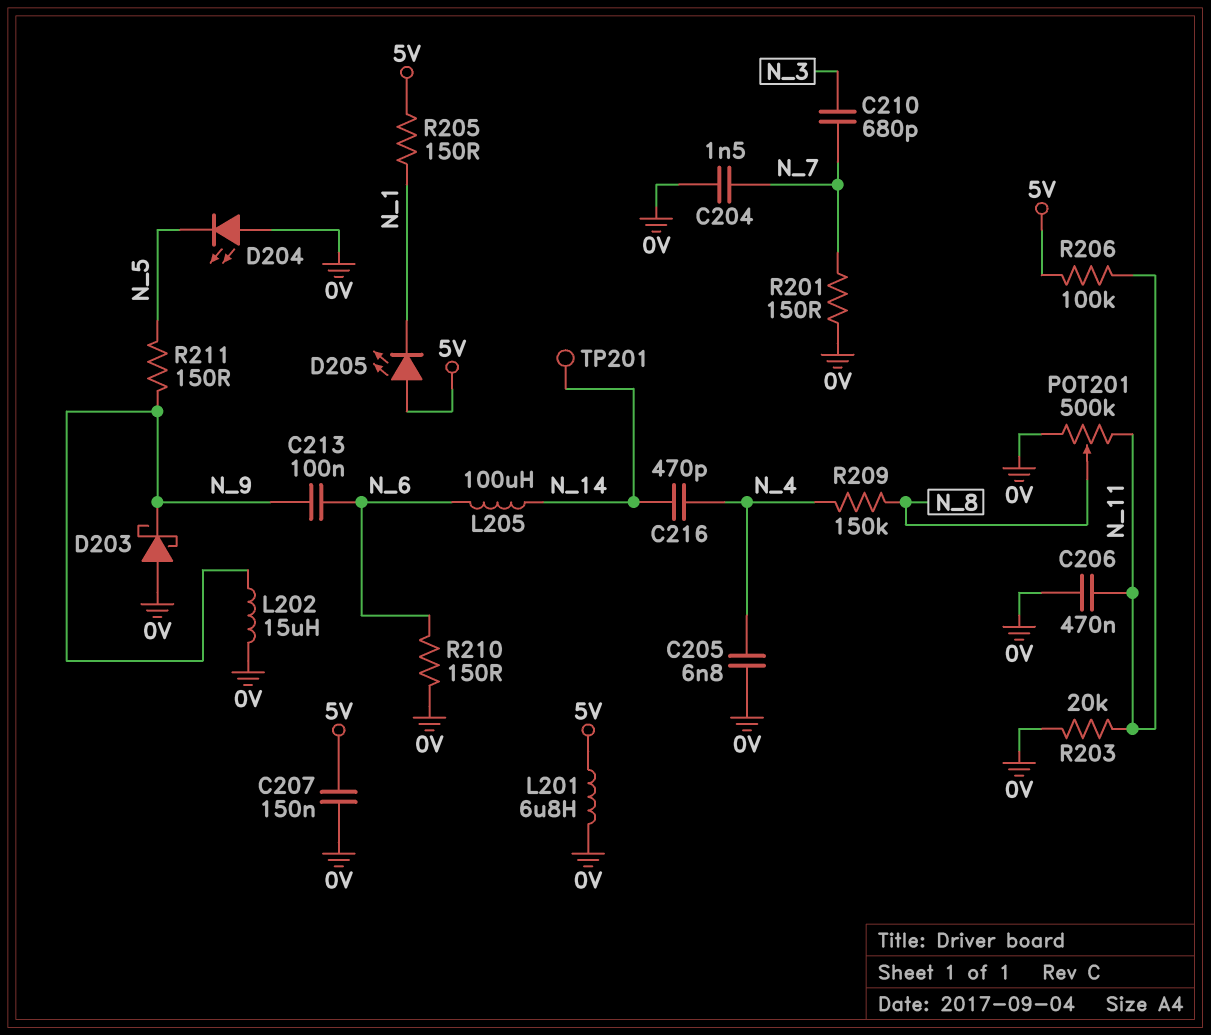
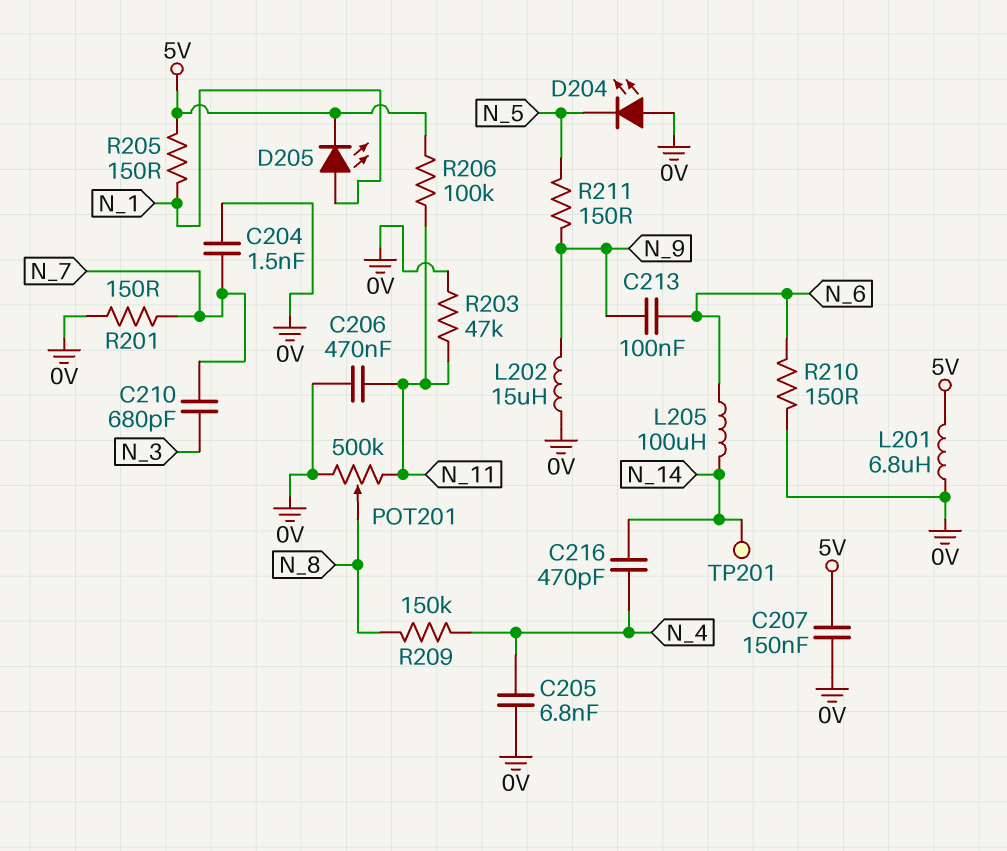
D203: schottky (A 0V, K N_9) -> none
D205: LED (A 5V, K N_1) -> LED (A N_1, K 5V)
R203: 20k (0V, N_11) -> 47k (0V, N_11)

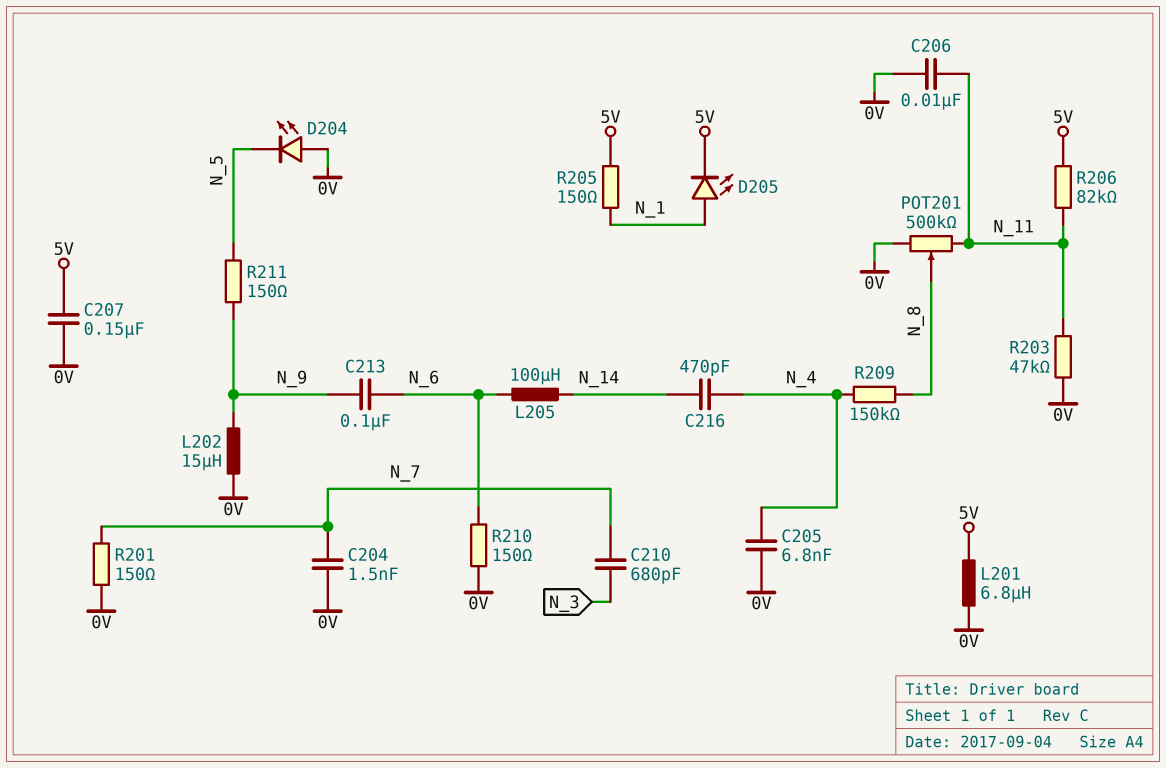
C206: 470nF (0V, N_11) -> 10nF (0V, N_11)
R206: 100k (5V, N_11) -> 82k (5V, N_11)
TP201: test point (N_14) -> none

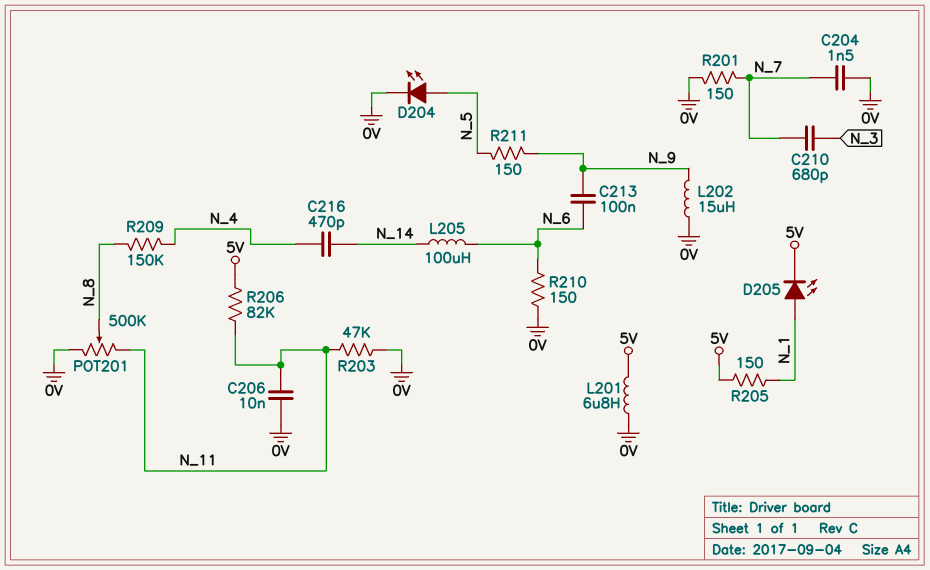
C205: 6.8nF (0V, N_4) -> none
C207: 150nF (0V, 5V) -> none
D204: LED (A 0V, K N_5) -> LED (A N_5, K 0V)

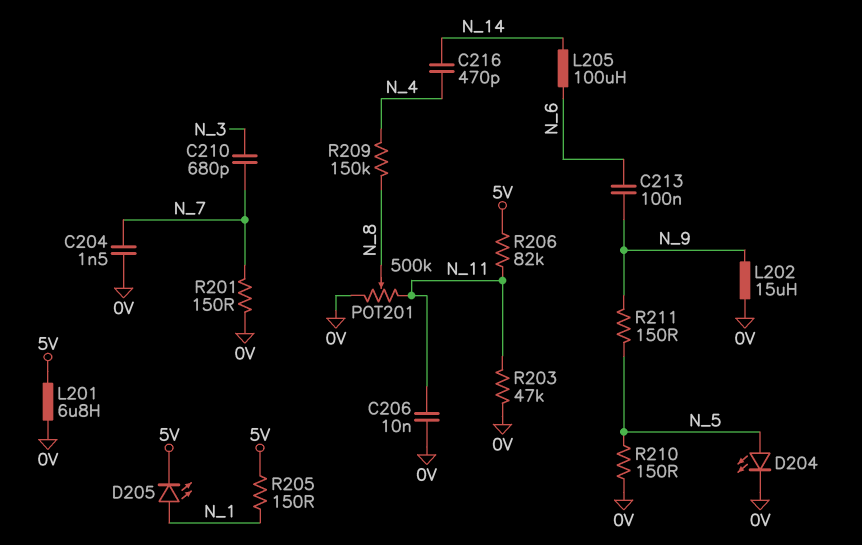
R210: 150 (0V, N_6) -> 150 (0V, N_5)

